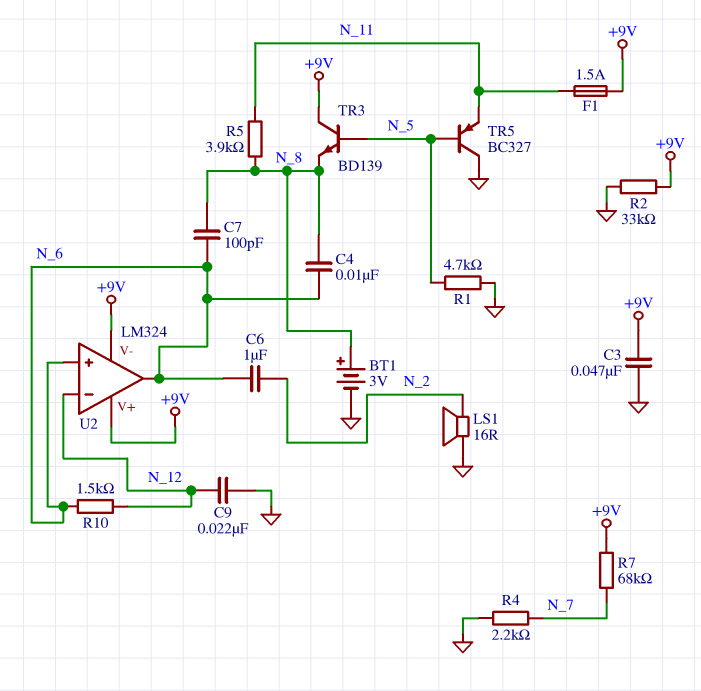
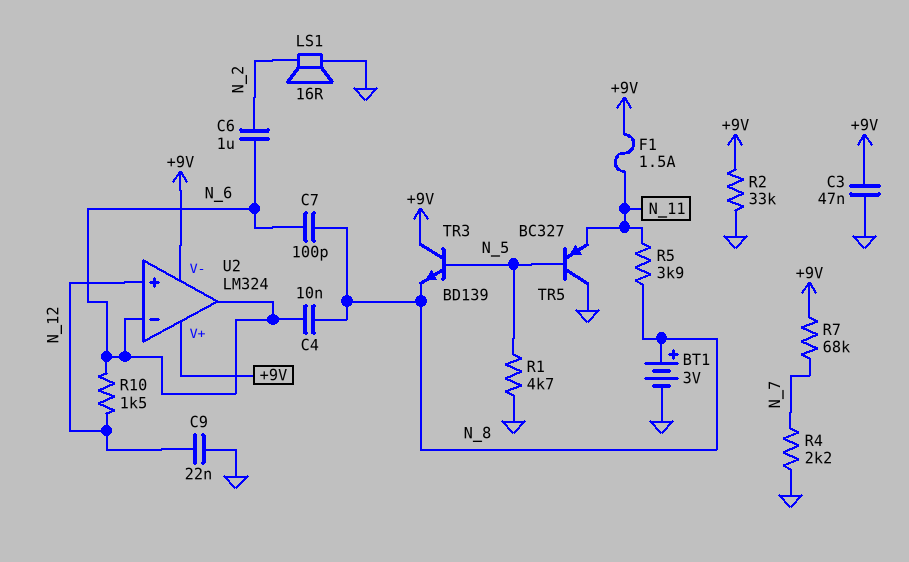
U2 pin in+: N_6 -> N_12
U2 pin in-: N_12 -> N_6

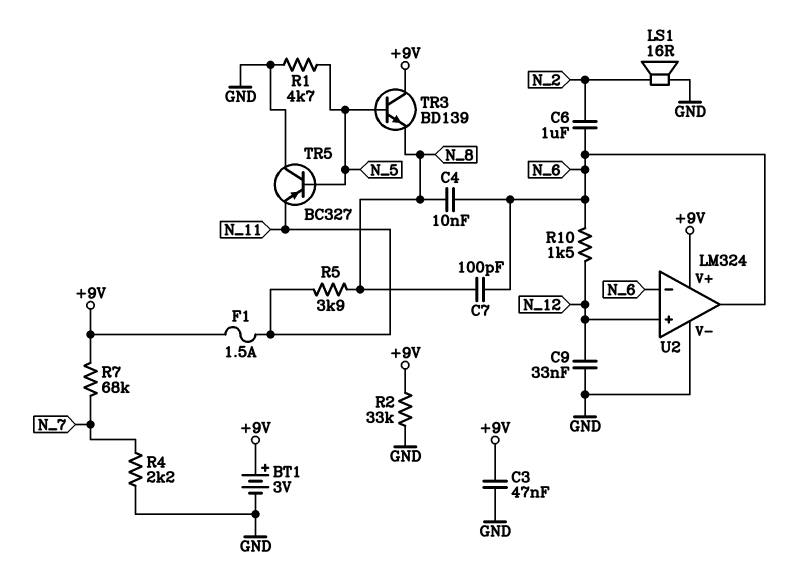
BT1: 3V (plus N_8, minus GND) -> 3V (plus +9V, minus GND)
C9: 22nF (GND, N_12) -> 33nF (GND, N_12)
U2 pin V-: +9V -> GND

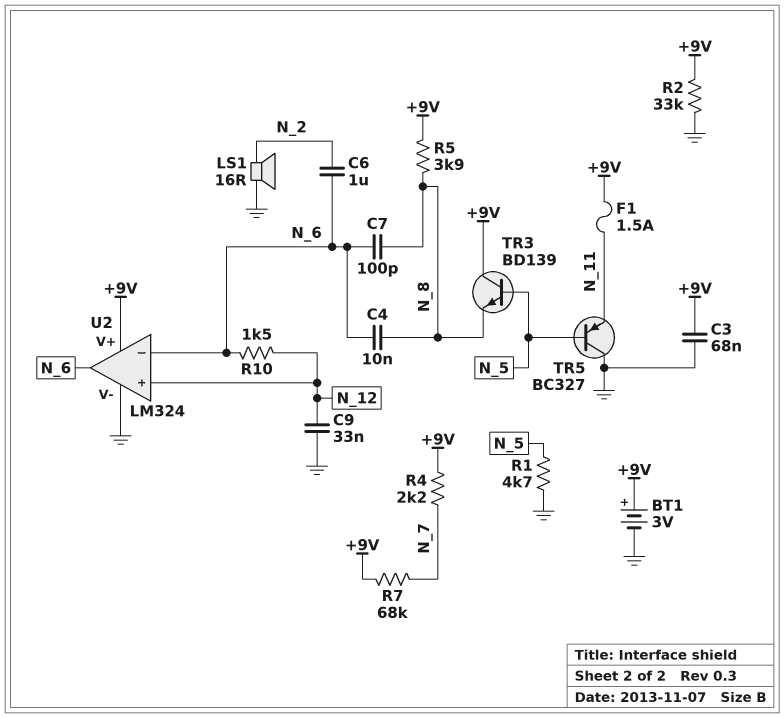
C3: 47nF (+9V, GND) -> 68nF (+9V, GND)
R4: 2.2k (GND, N_7) -> 2.2k (+9V, N_7)
R5: 3.9k (N_8, N_11) -> 3.9k (+9V, N_8)

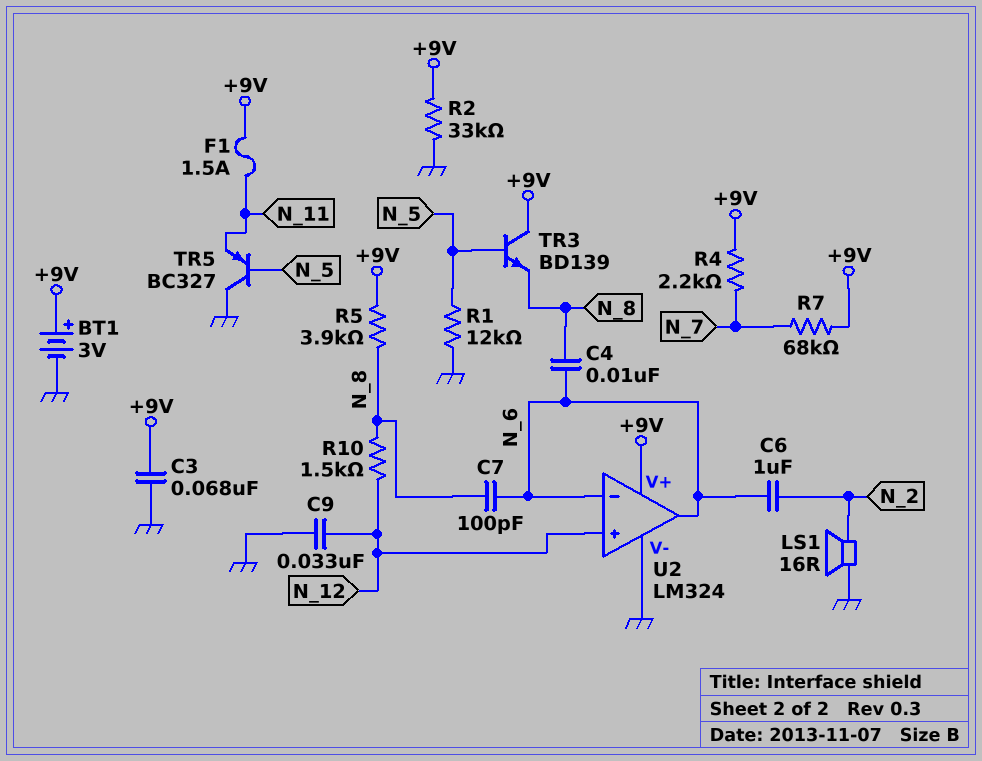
R1: 4.7k (GND, N_5) -> 12k (GND, N_5)
R10: 1.5k (N_6, N_12) -> 1.5k (N_8, N_12)

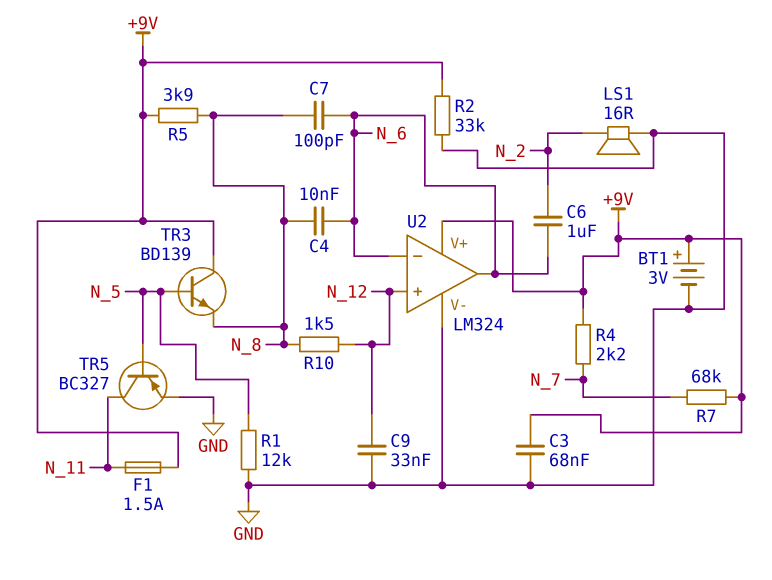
TR5: PNP BC327 (B N_5, C GND, E N_11) -> PNP BC327 (B N_5, C N_11, E GND)

